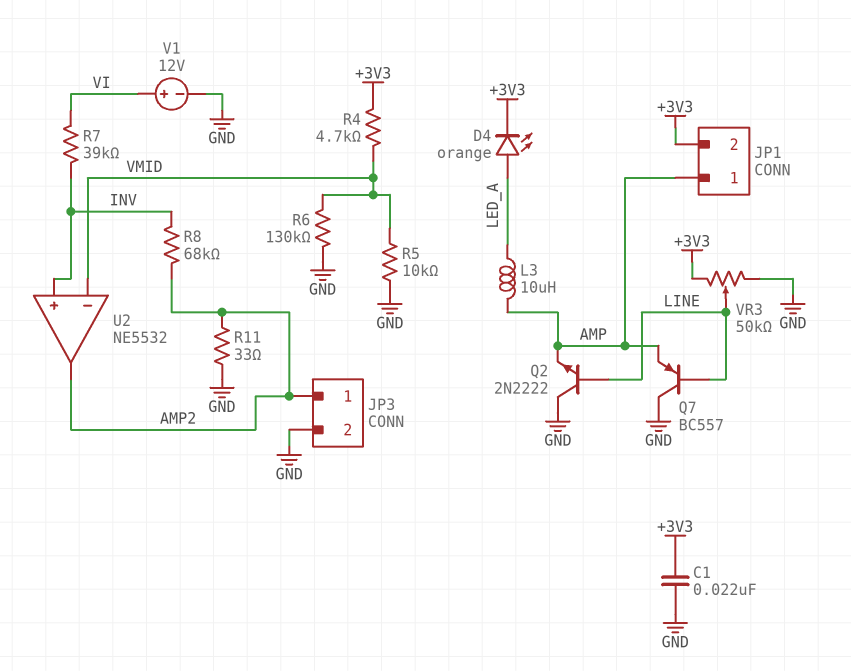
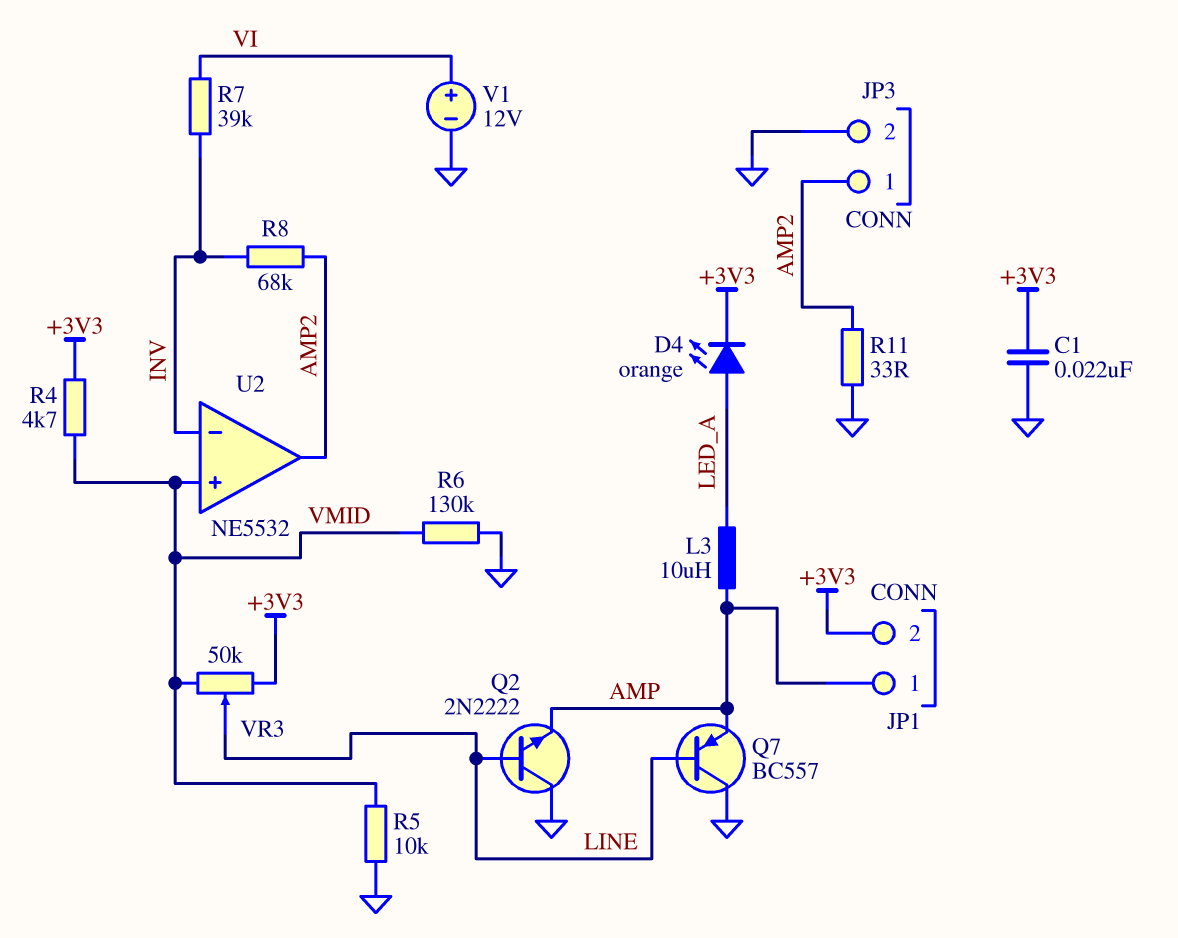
U2 pin in+: INV -> VMID
U2 pin in-: VMID -> INV
VR3: 50k (+3V3, GND, wiper LINE) -> 50k (+3V3, VMID, wiper LINE)

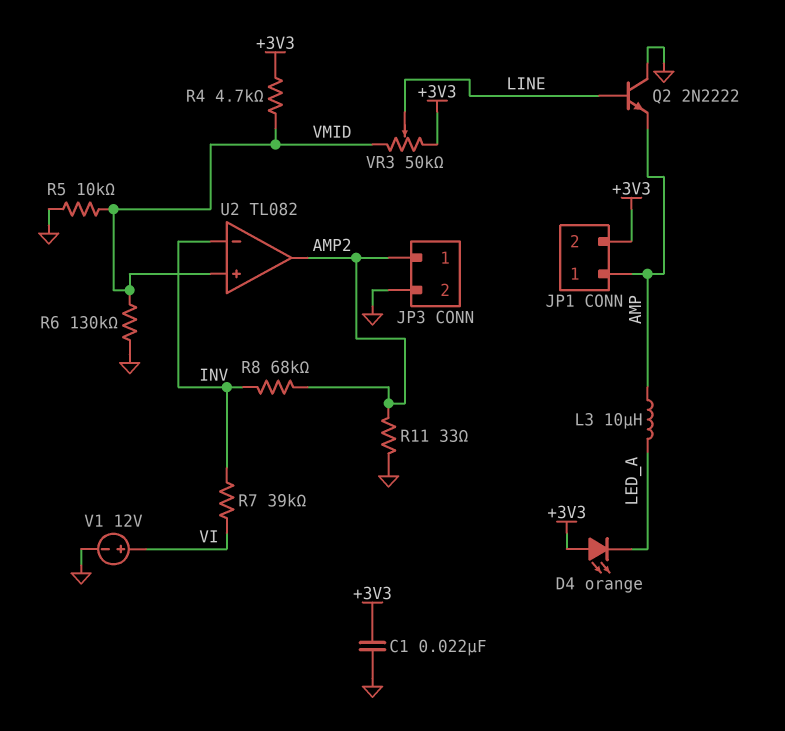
D4: LED orange (A LED_A, K +3V3) -> LED orange (A +3V3, K LED_A)
Q7: PNP BC557 (B LINE, C GND, E AMP) -> none
U2: NE5532 -> TL082

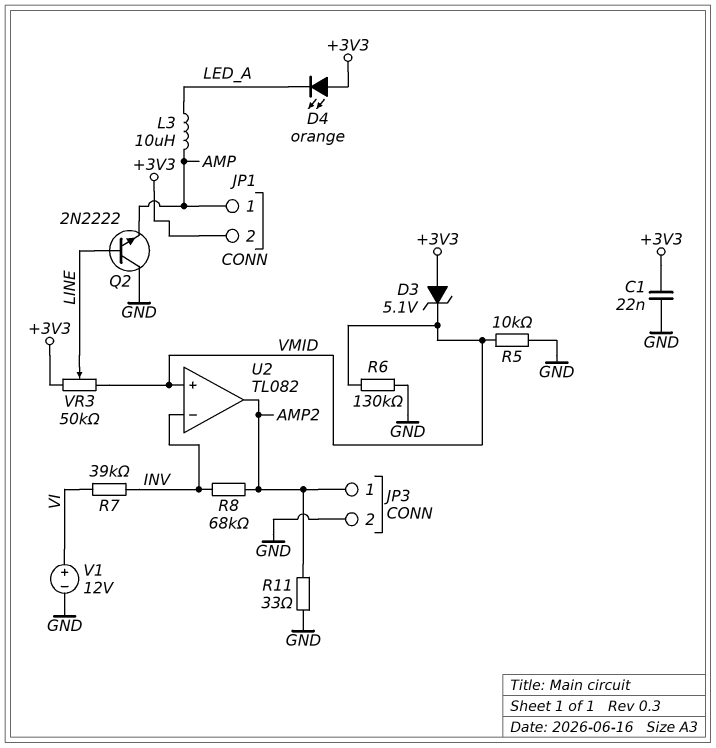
D3: none -> zener 5.1V (A +3V3, K VMID)
R4: 4.7k (+3V3, VMID) -> none

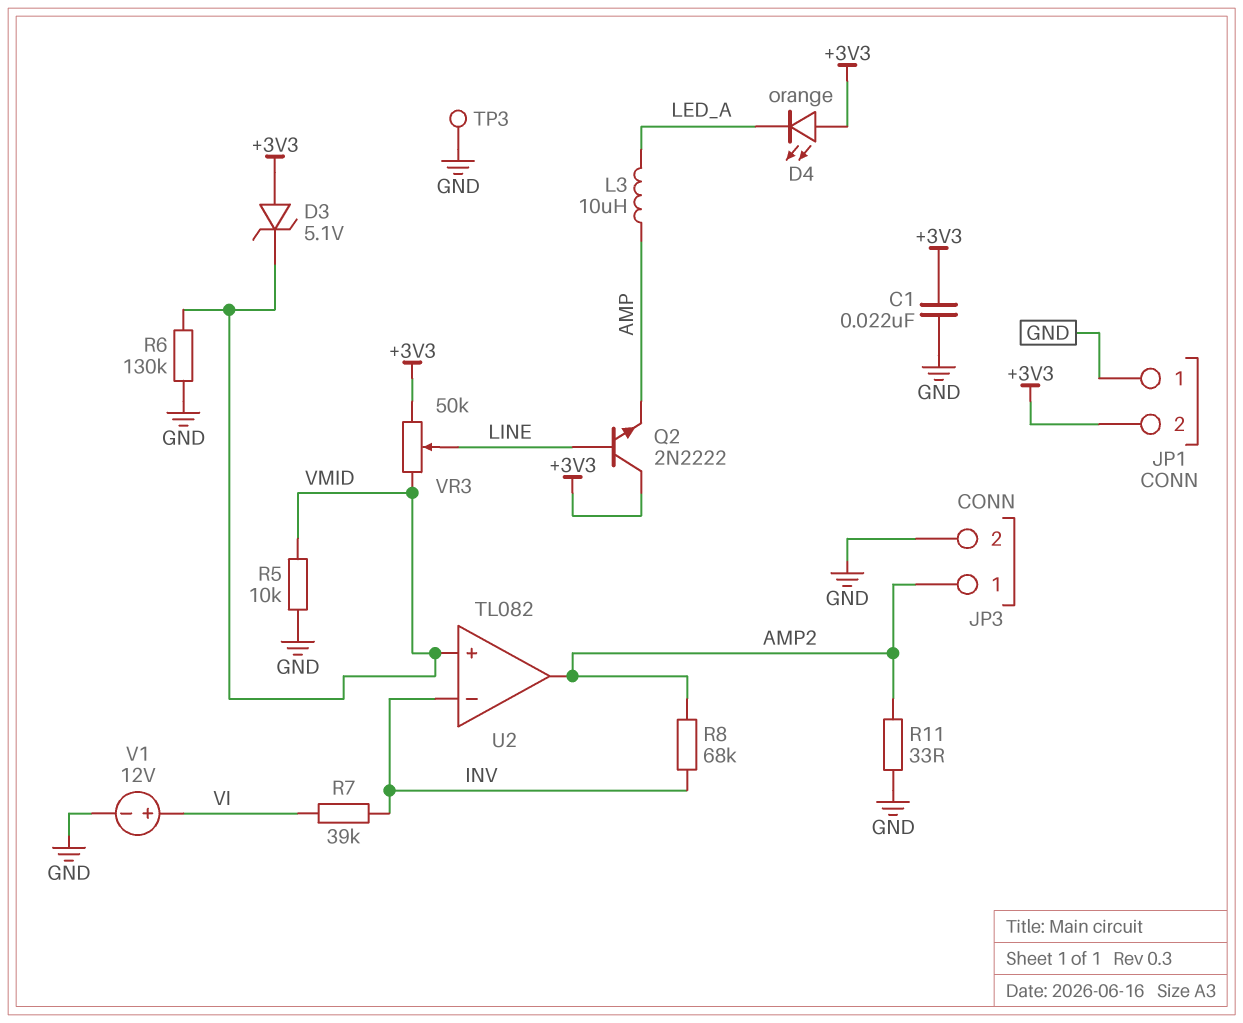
JP1 pin 1: AMP -> GND
Q2: NPN 2N2222 (B LINE, C GND, E AMP) -> NPN 2N2222 (B LINE, C +3V3, E AMP)
TP3: none -> test point (GND)

